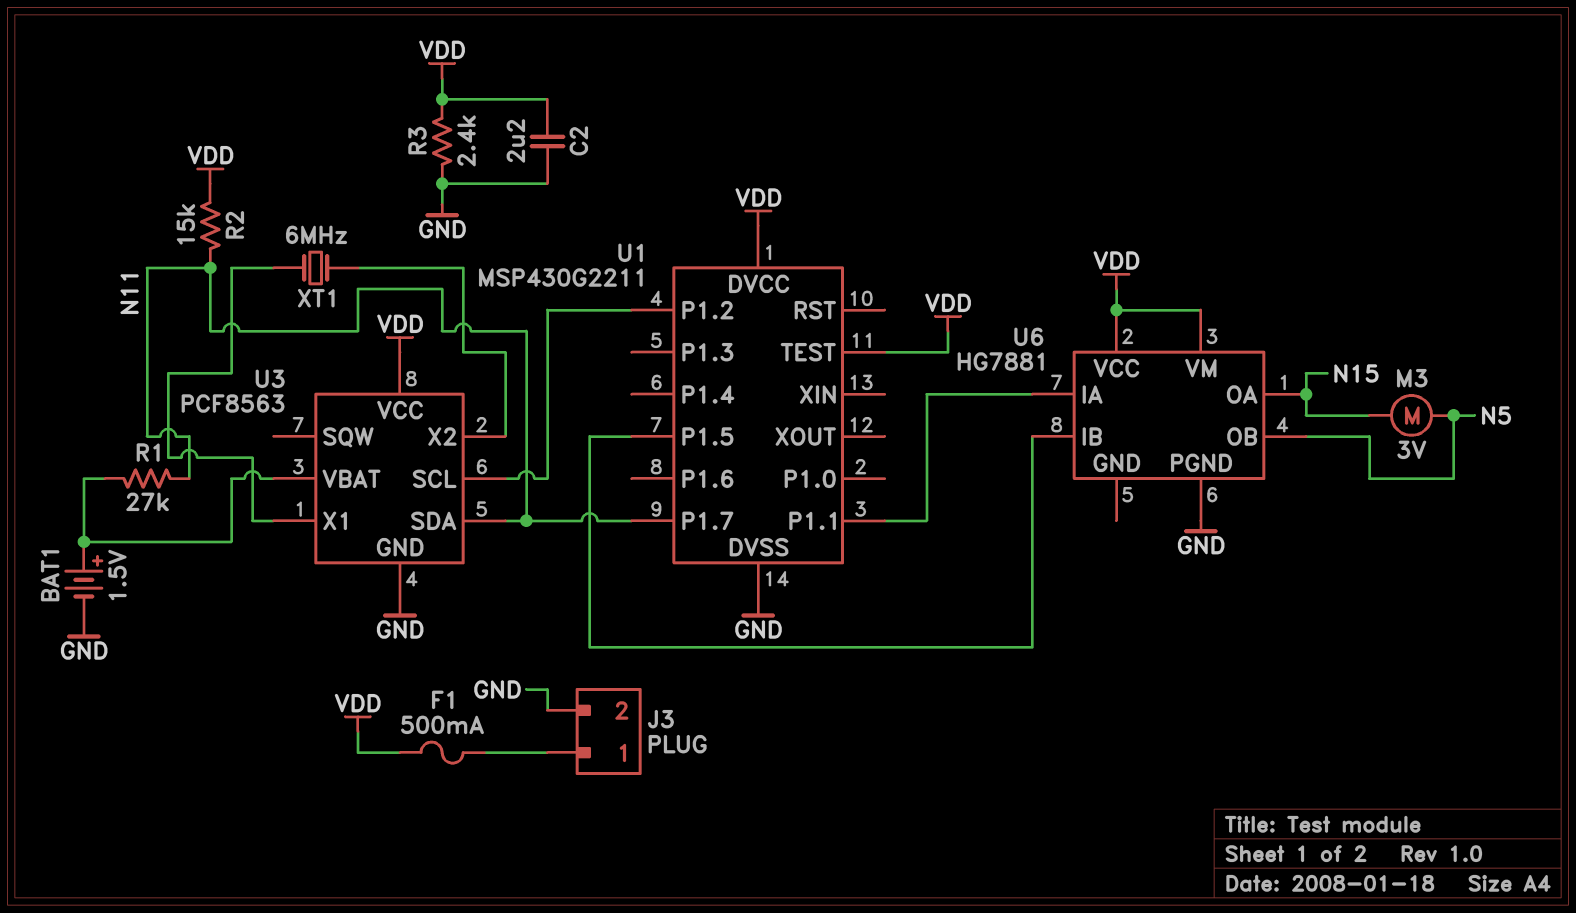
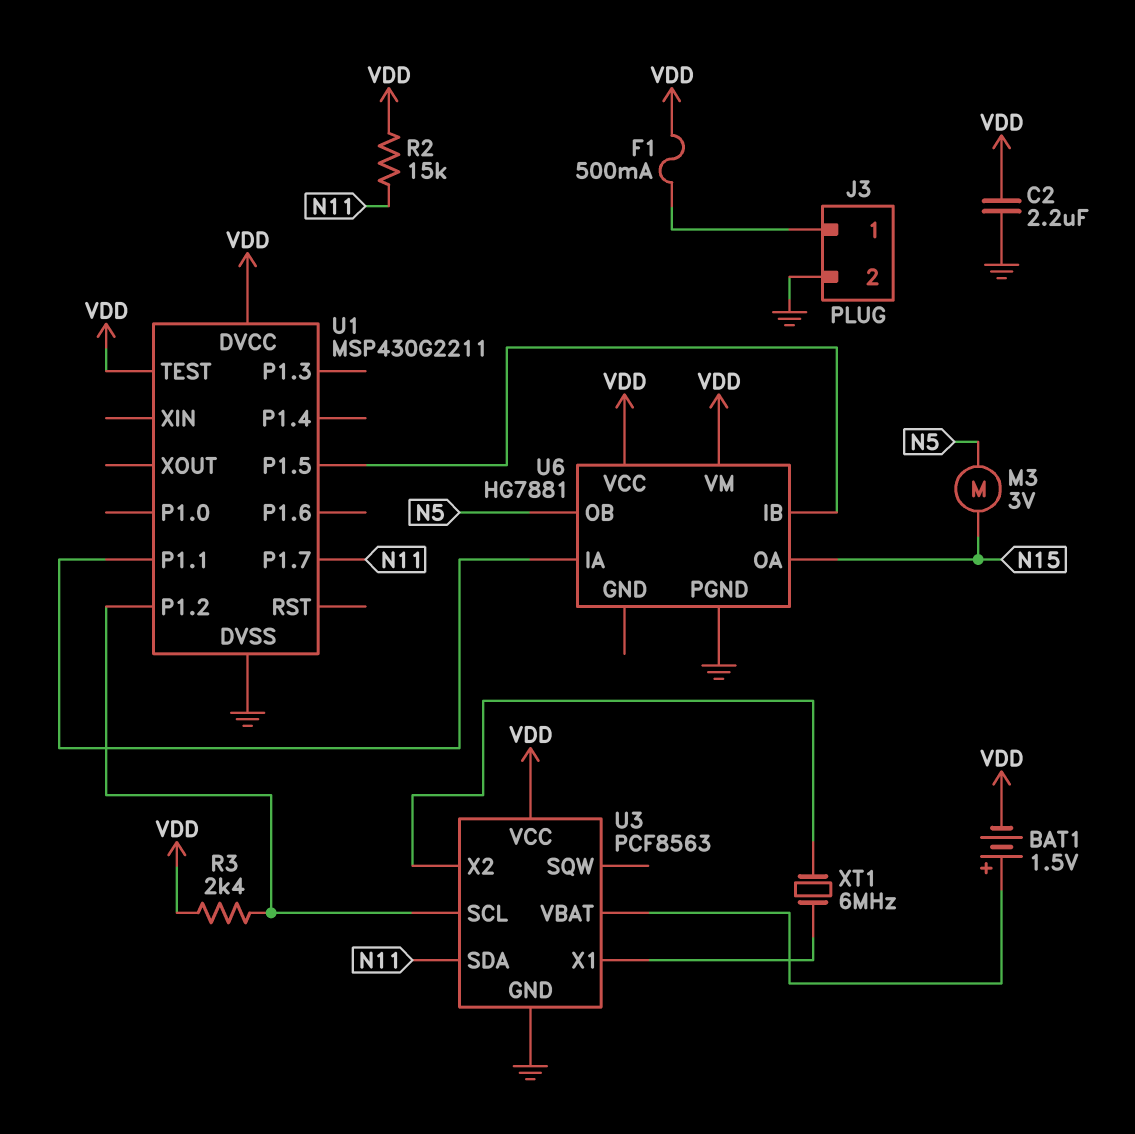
BAT1: 1.5V (plus U3/VBAT, minus GND) -> 1.5V (plus U3/VBAT, minus VDD)
R1: 27k (N11, U3/VBAT) -> none
R3: 2.4k (GND, VDD) -> 2.4k (U1/P1.2, VDD)

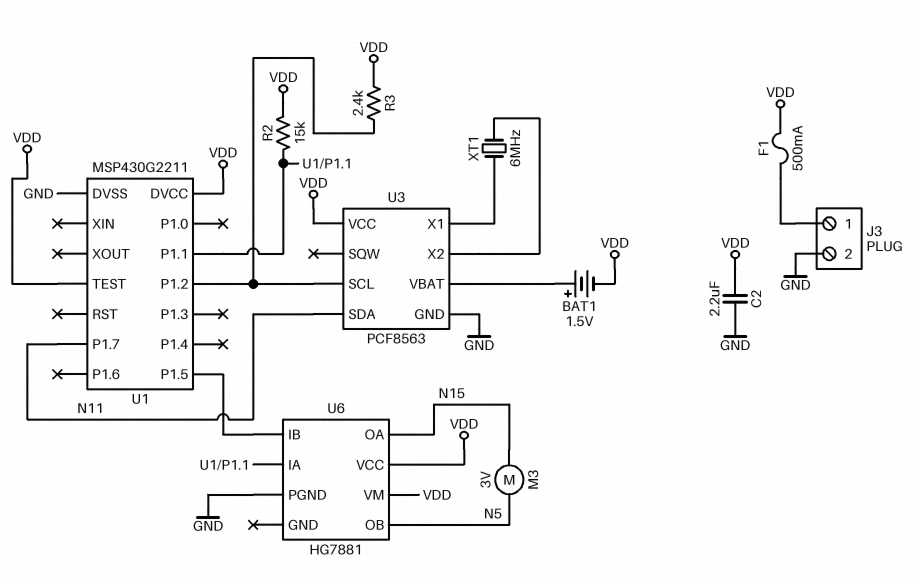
R2: 15k (N11, VDD) -> 15k (U1/P1.1, VDD)

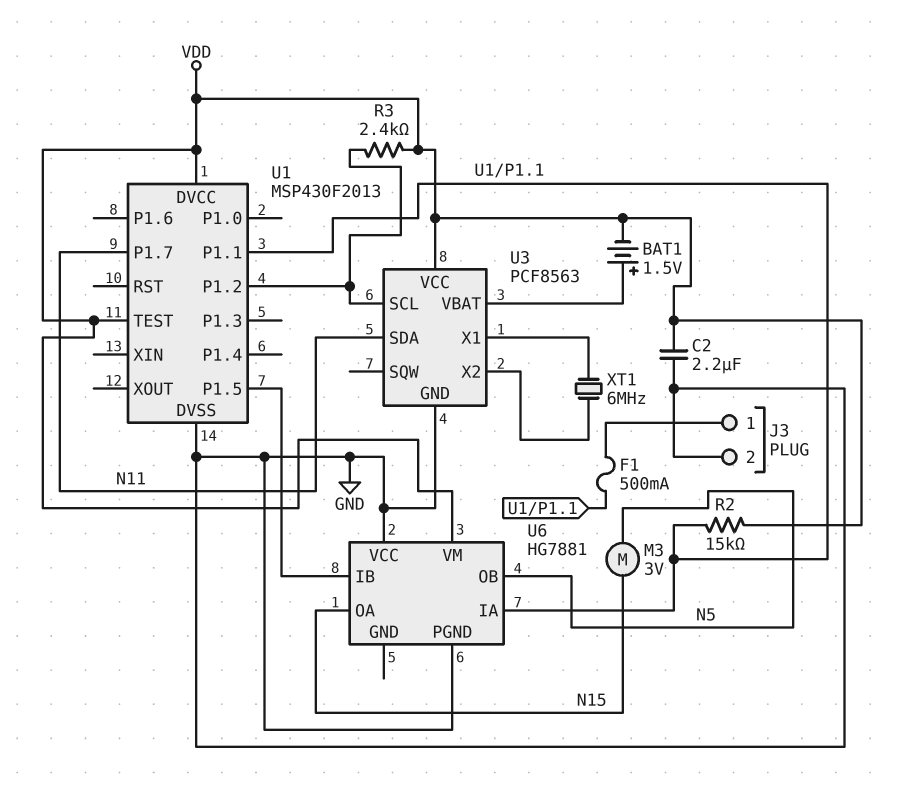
F1: 500mA (J3/1, VDD) -> 500mA (J3/1, U1/P1.1)
U1: MSP430G2211 -> MSP430F2013
U6 pin VCC: VDD -> GND

